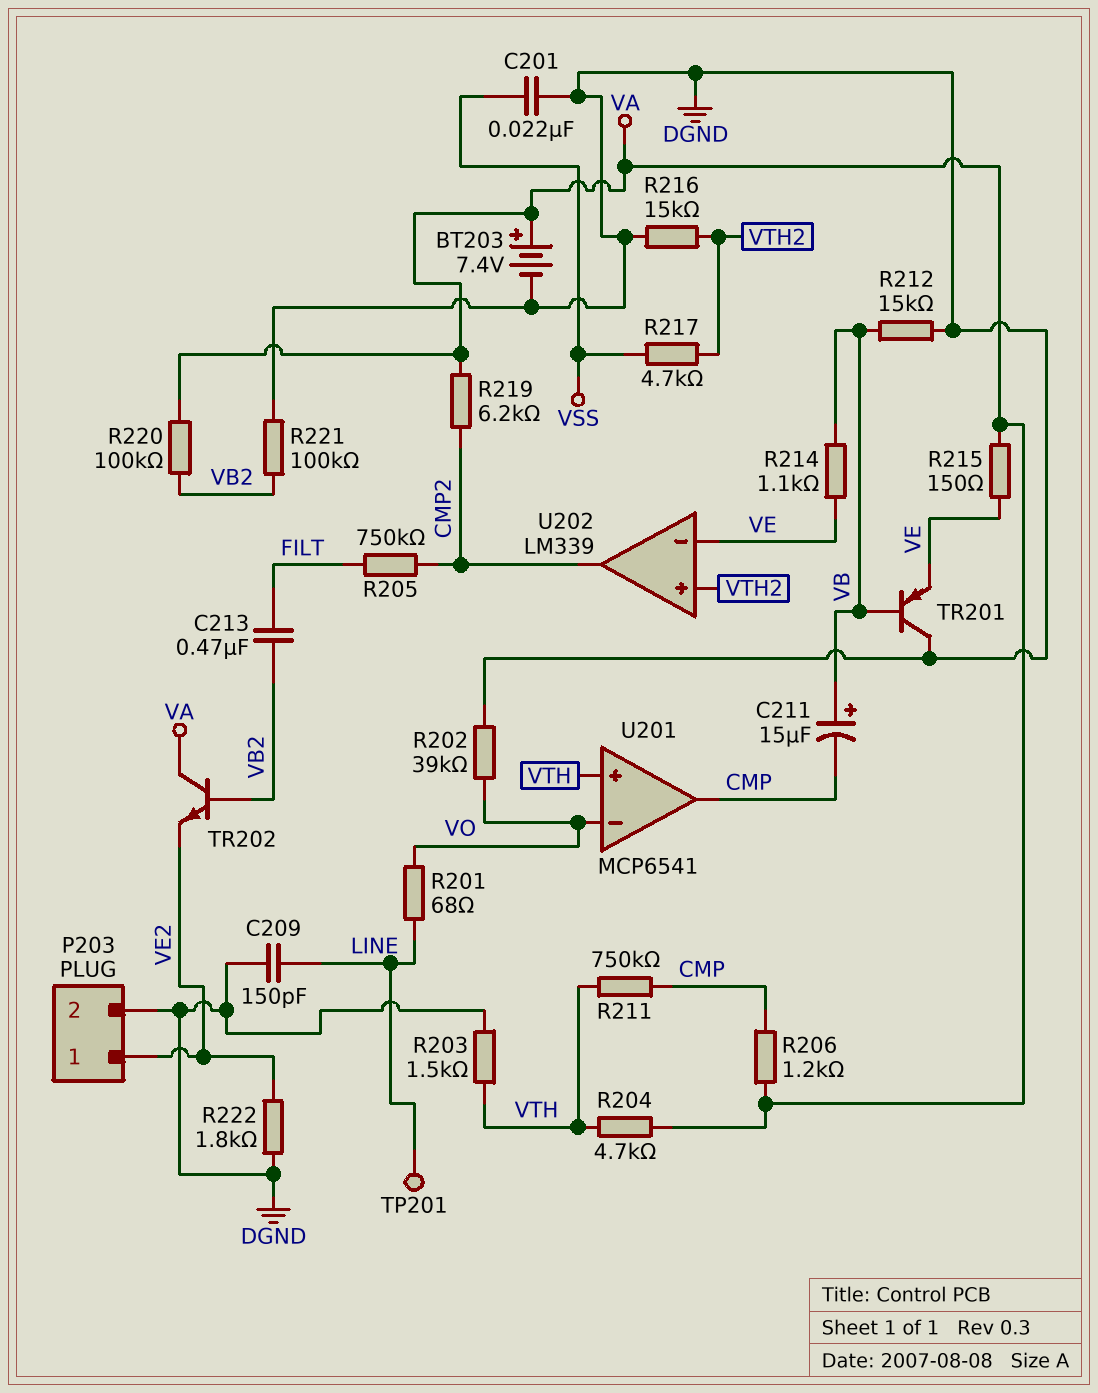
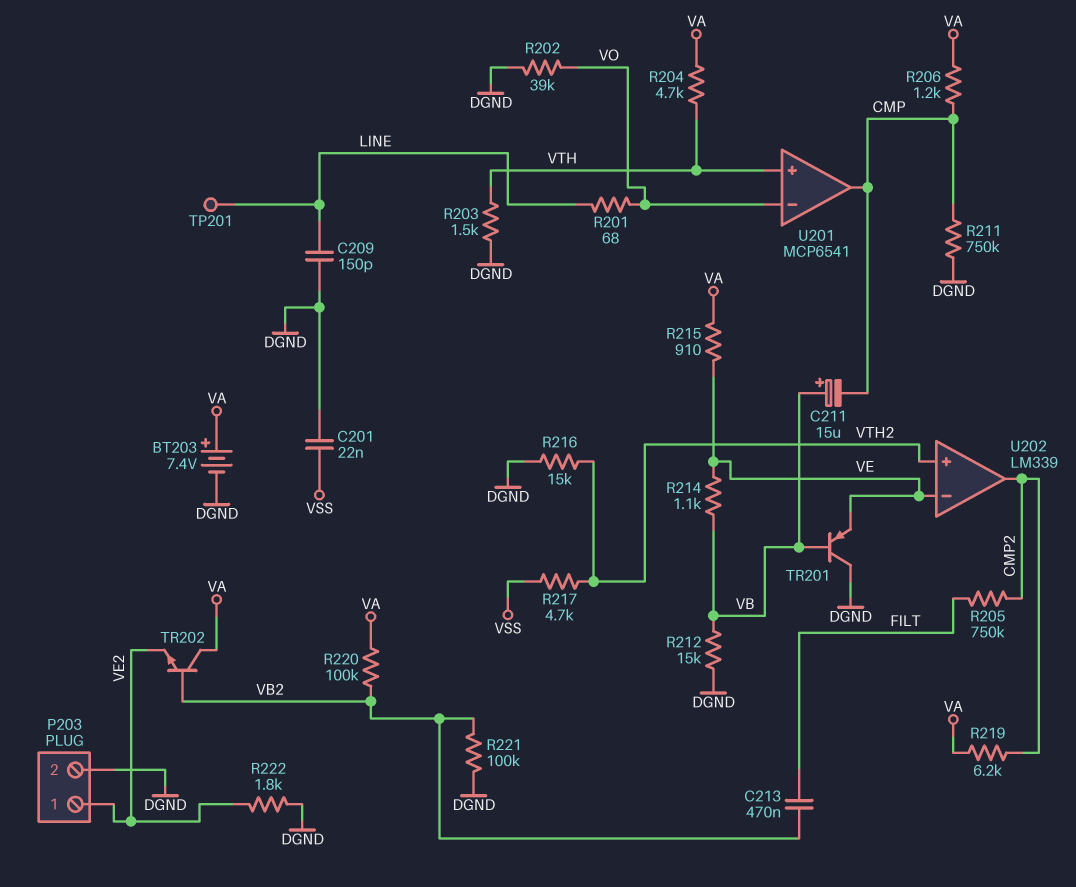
R211: 750k (CMP, VTH) -> 750k (CMP, DGND)
R215: 150 (VA, VE) -> 910 (VA, VE)

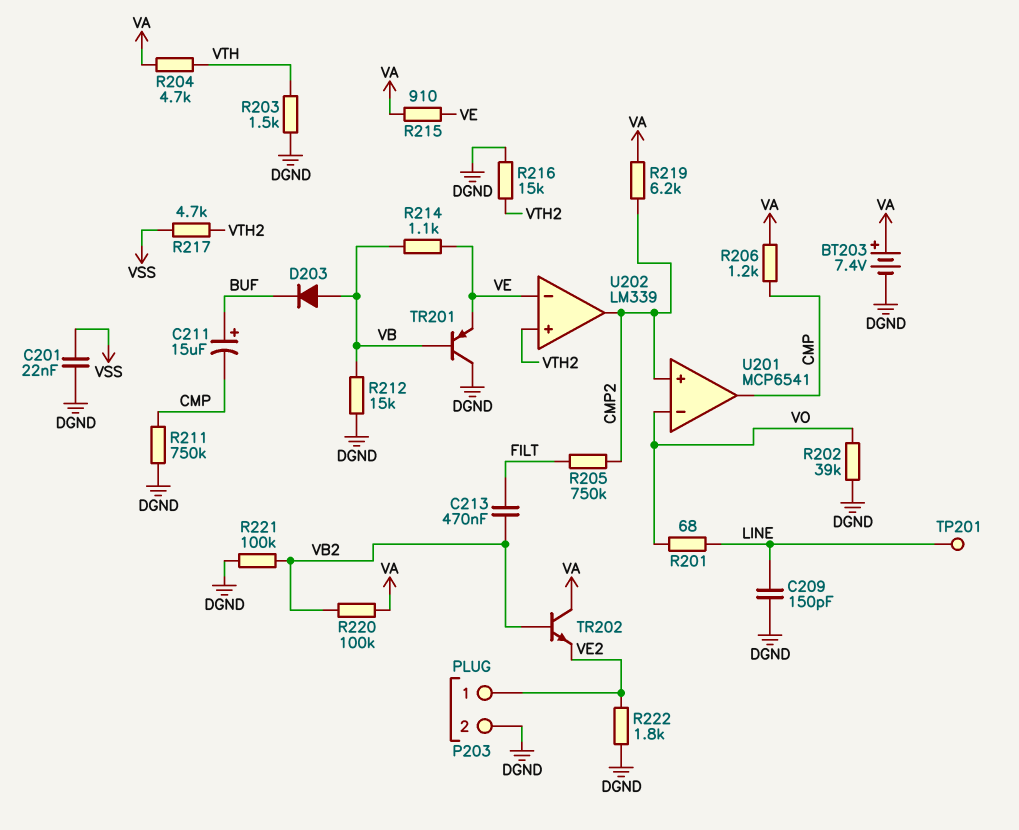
C211: 15uF (plus VB, minus CMP) -> 15uF (plus BUF, minus CMP)
D203: none -> diode (A VB, K BUF)
U201 pin in+: VTH -> CMP2

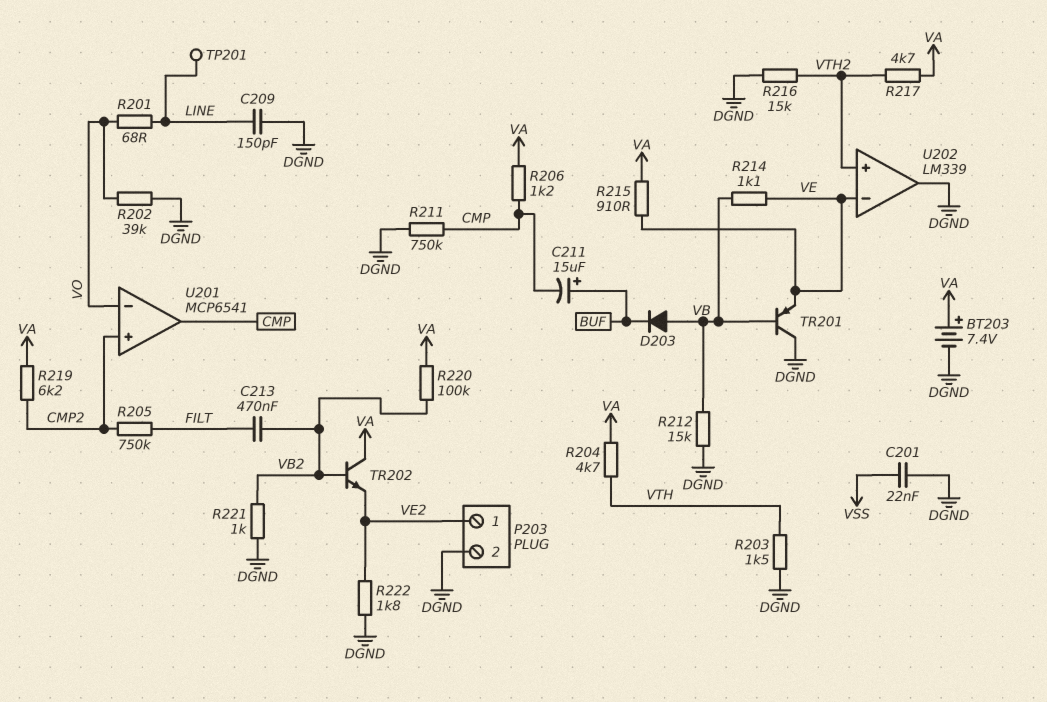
R217: 4.7k (VSS, VTH2) -> 4.7k (VA, VTH2)
R221: 100k (DGND, VB2) -> 1k (DGND, VB2)
U202 pin out: CMP2 -> DGND

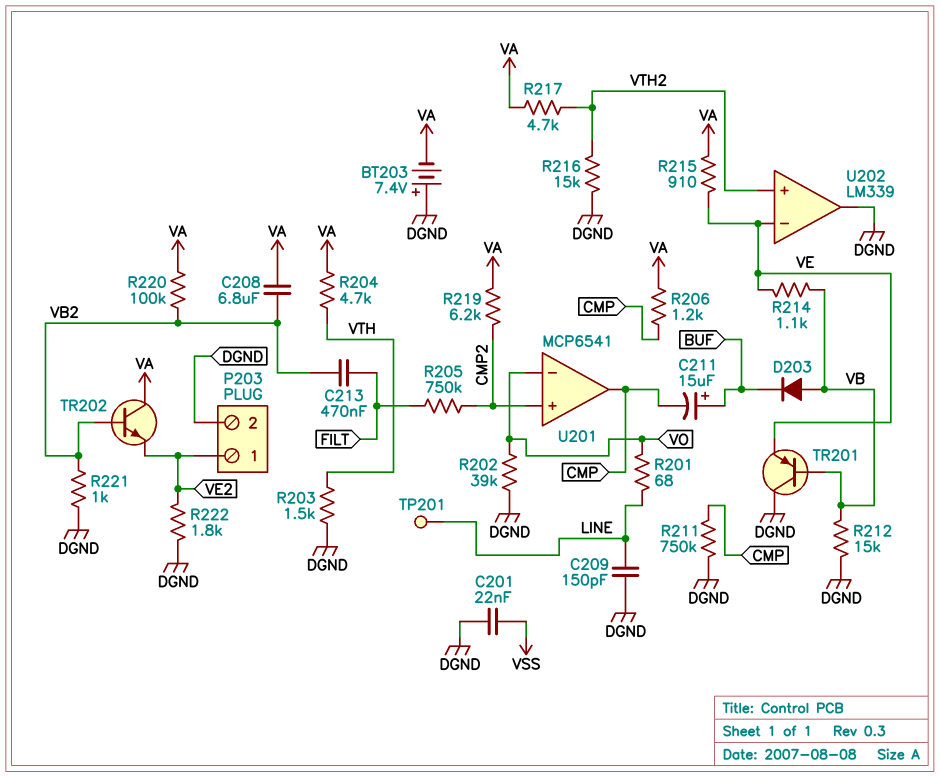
BT203: 7.4V (plus VA, minus DGND) -> 7.4V (plus DGND, minus VA)
C208: none -> 6.8uF (VA, VB2)

